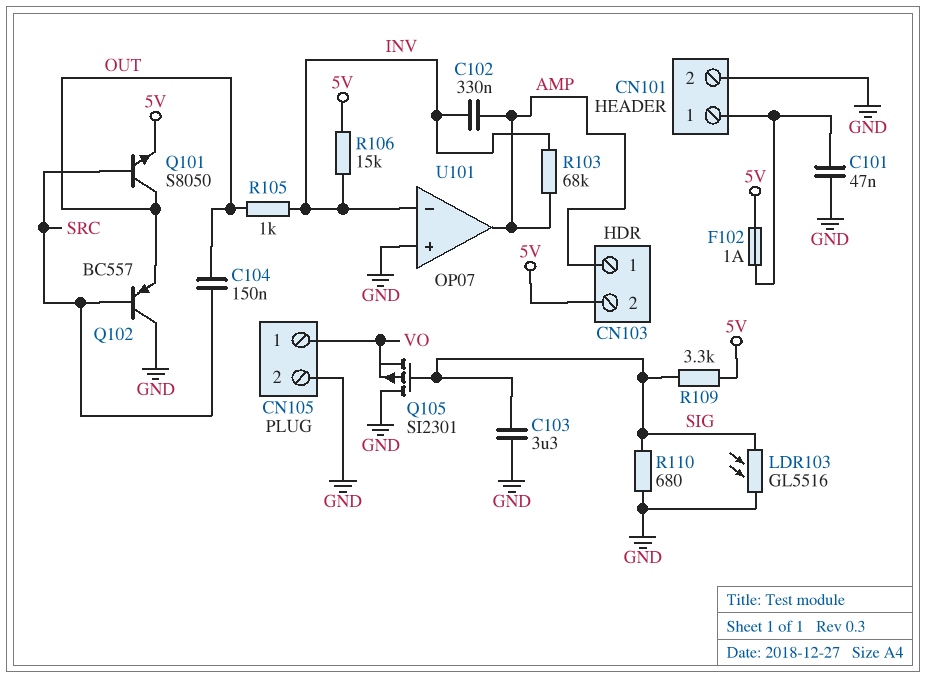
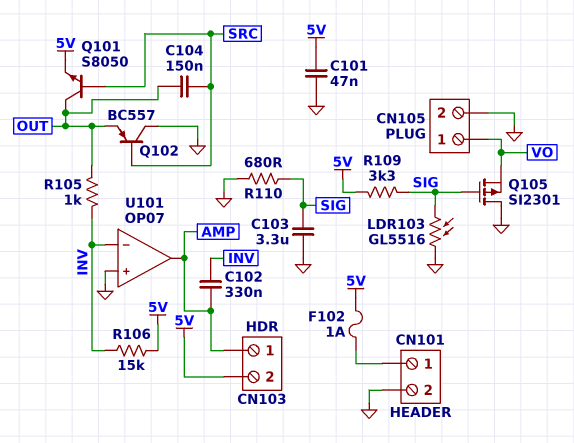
C101: 47nF (CN101/1, GND) -> 47nF (5V, GND)
R103: 68k (AMP, INV) -> none

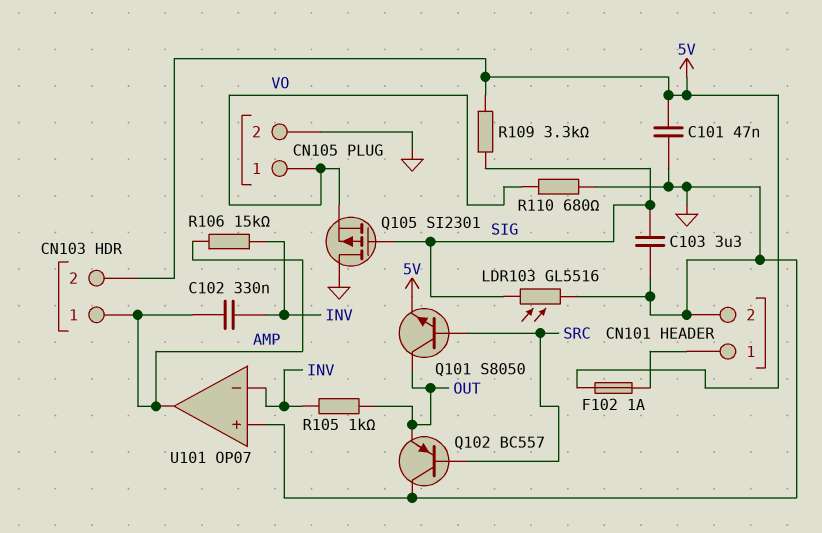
C104: 150nF (OUT, SRC) -> none
R106: 15k (5V, INV) -> 15k (AMP, INV)
R110: 680 (GND, SIG) -> 680 (GND, VO)

